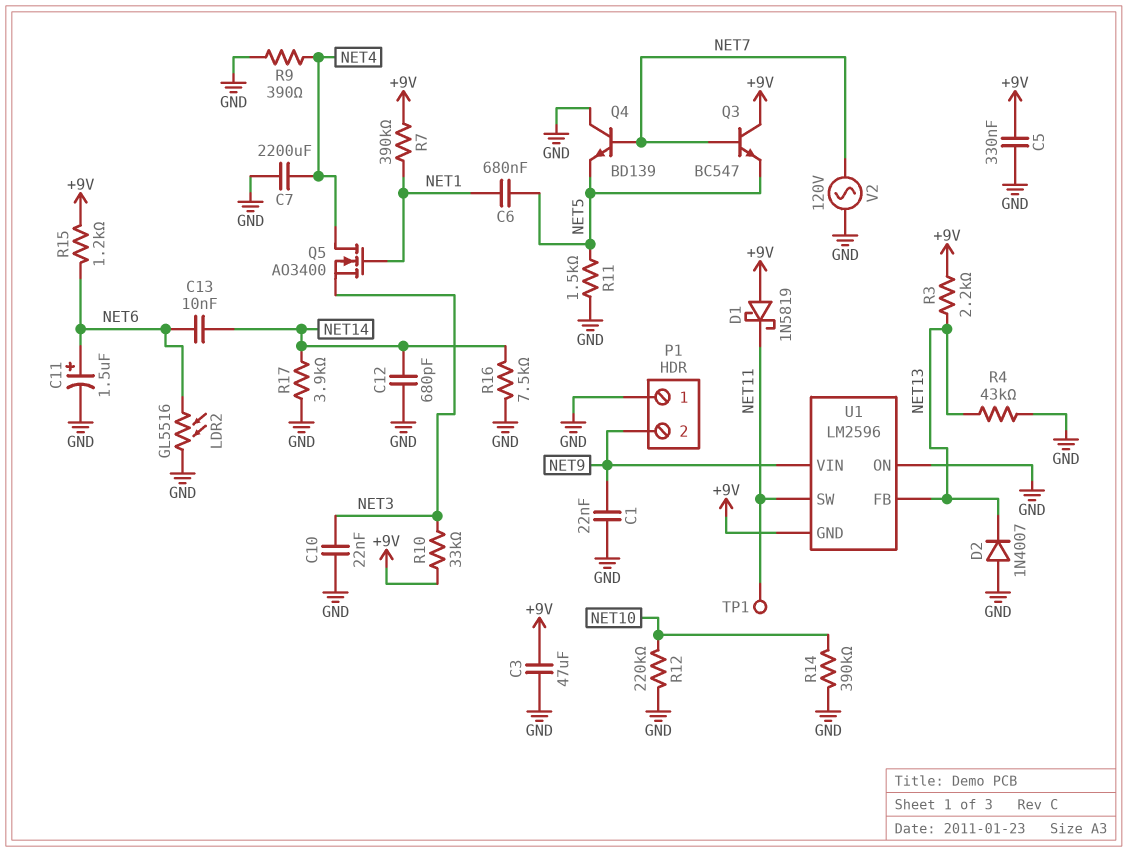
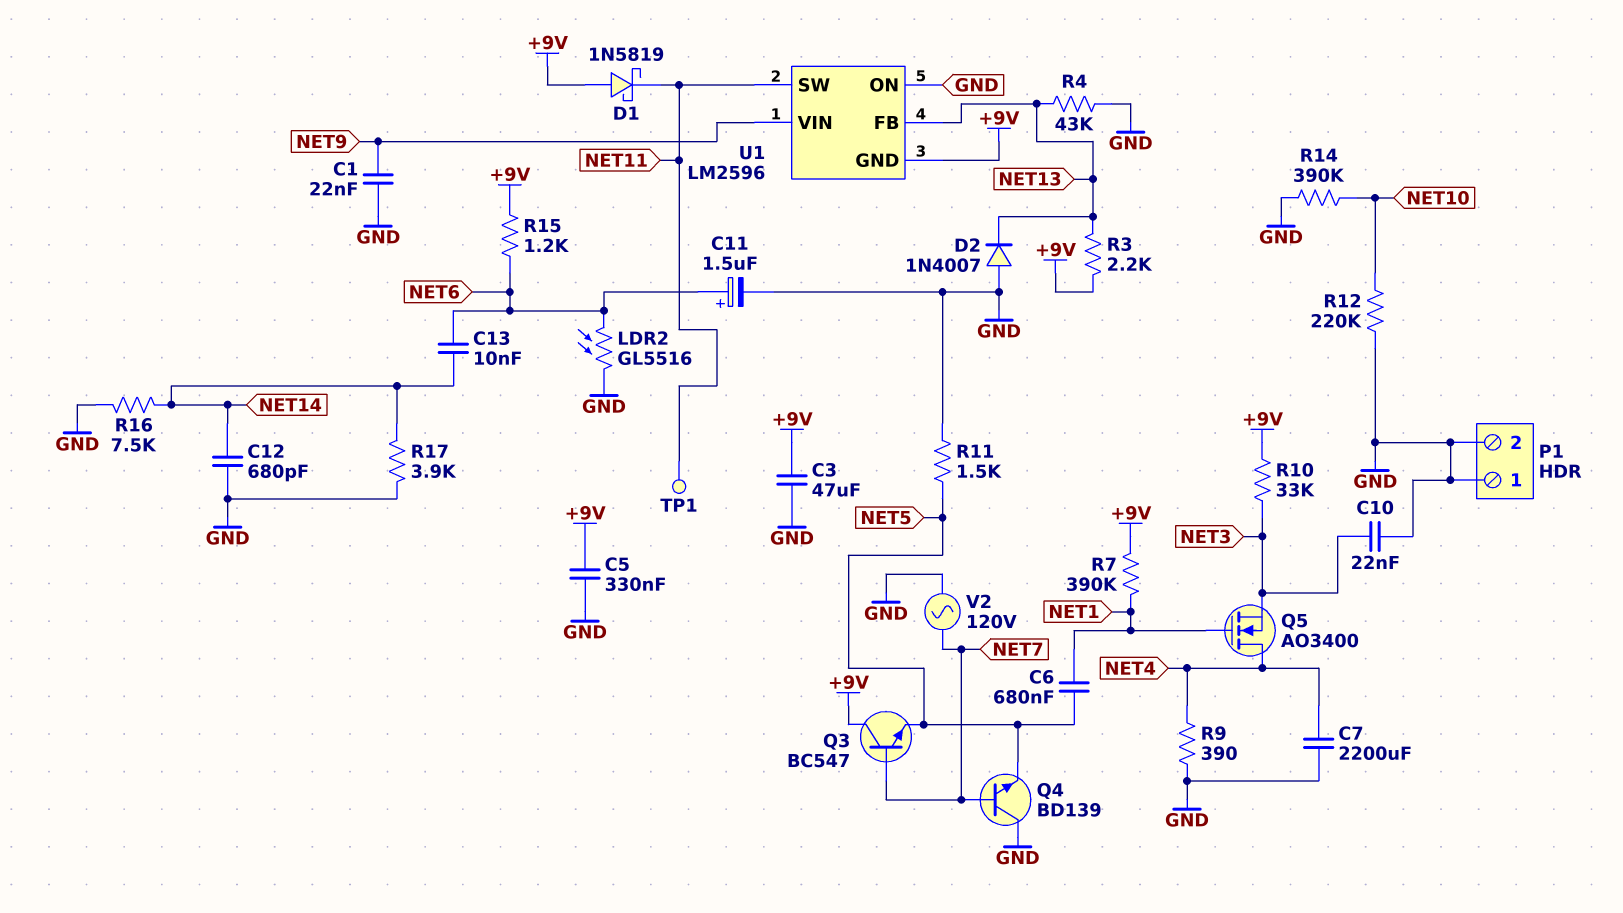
P1 pin 2: NET9 -> GND

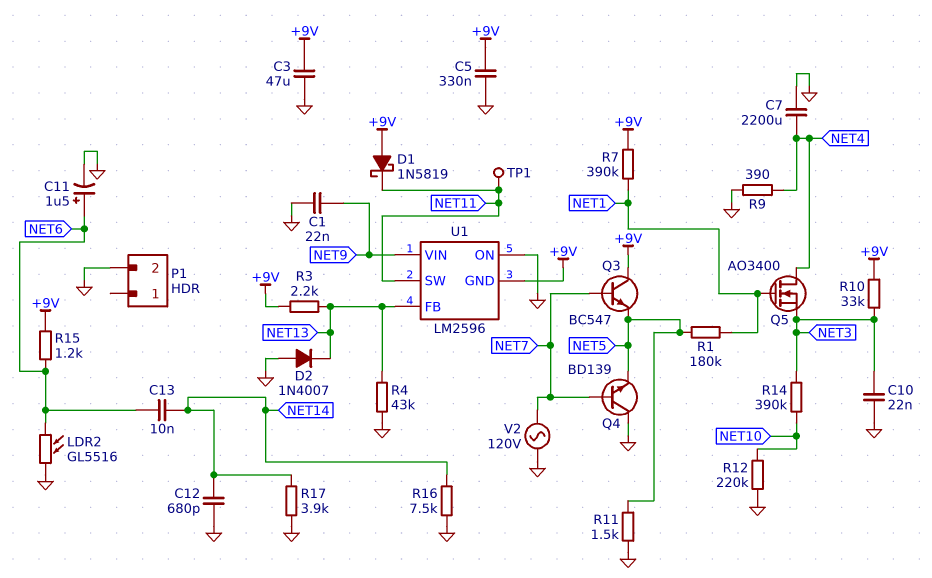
C6: 680nF (NET1, NET5) -> none
P1 pin 1: GND -> none
R1: none -> 180k (NET1, NET5)
R14: 390k (GND, NET10) -> 390k (NET3, NET10)

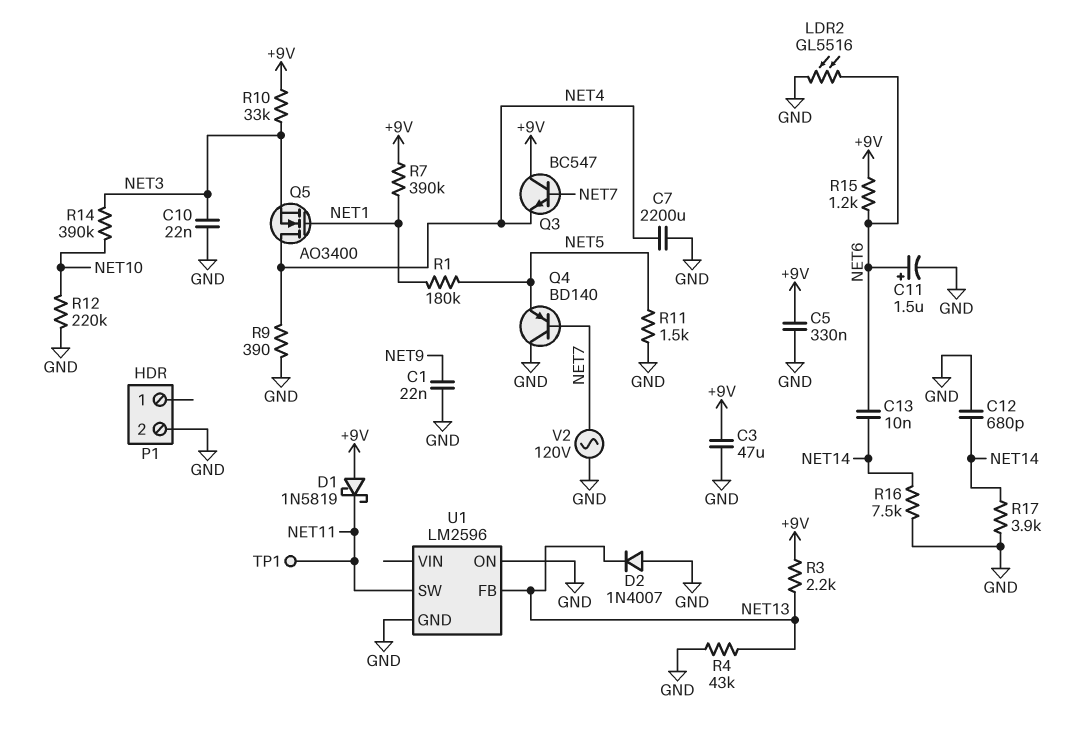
Q3: NPN BC547 (B NET7, C +9V, E NET5) -> NPN BC547 (B NET7, C +9V, E NET4)
Q4: NPN BD139 (B NET7, C GND, E NET5) -> PNP BD140 (B NET7, C GND, E NET5)
U1 pin GND: +9V -> GND
U1 pin VIN: NET9 -> none

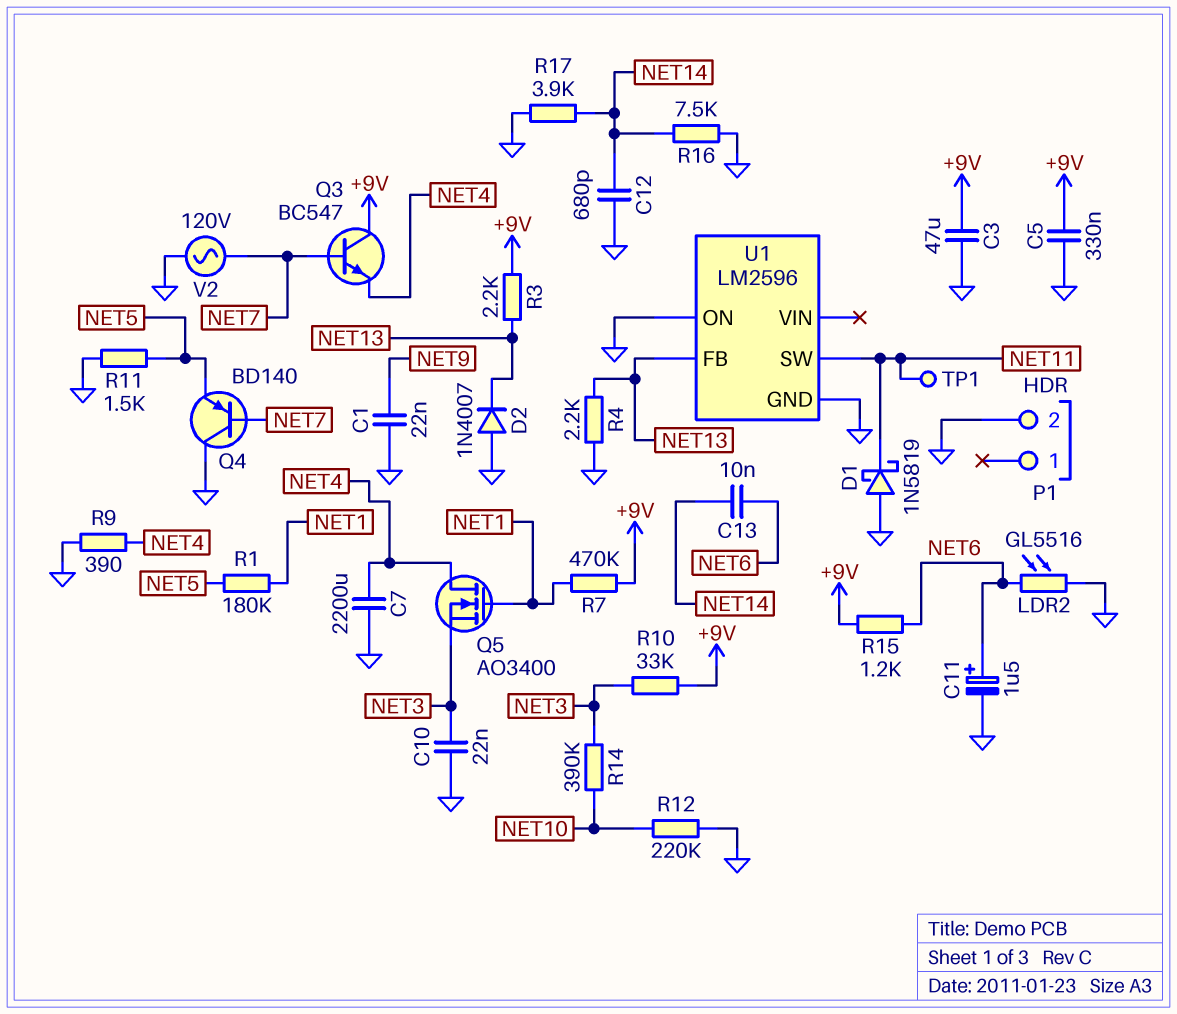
D1: schottky 1N5819 (A +9V, K NET11) -> schottky 1N5819 (A GND, K NET11)
R4: 43k (GND, NET13) -> 2.2k (GND, NET13)
R7: 390k (+9V, NET1) -> 470k (+9V, NET1)

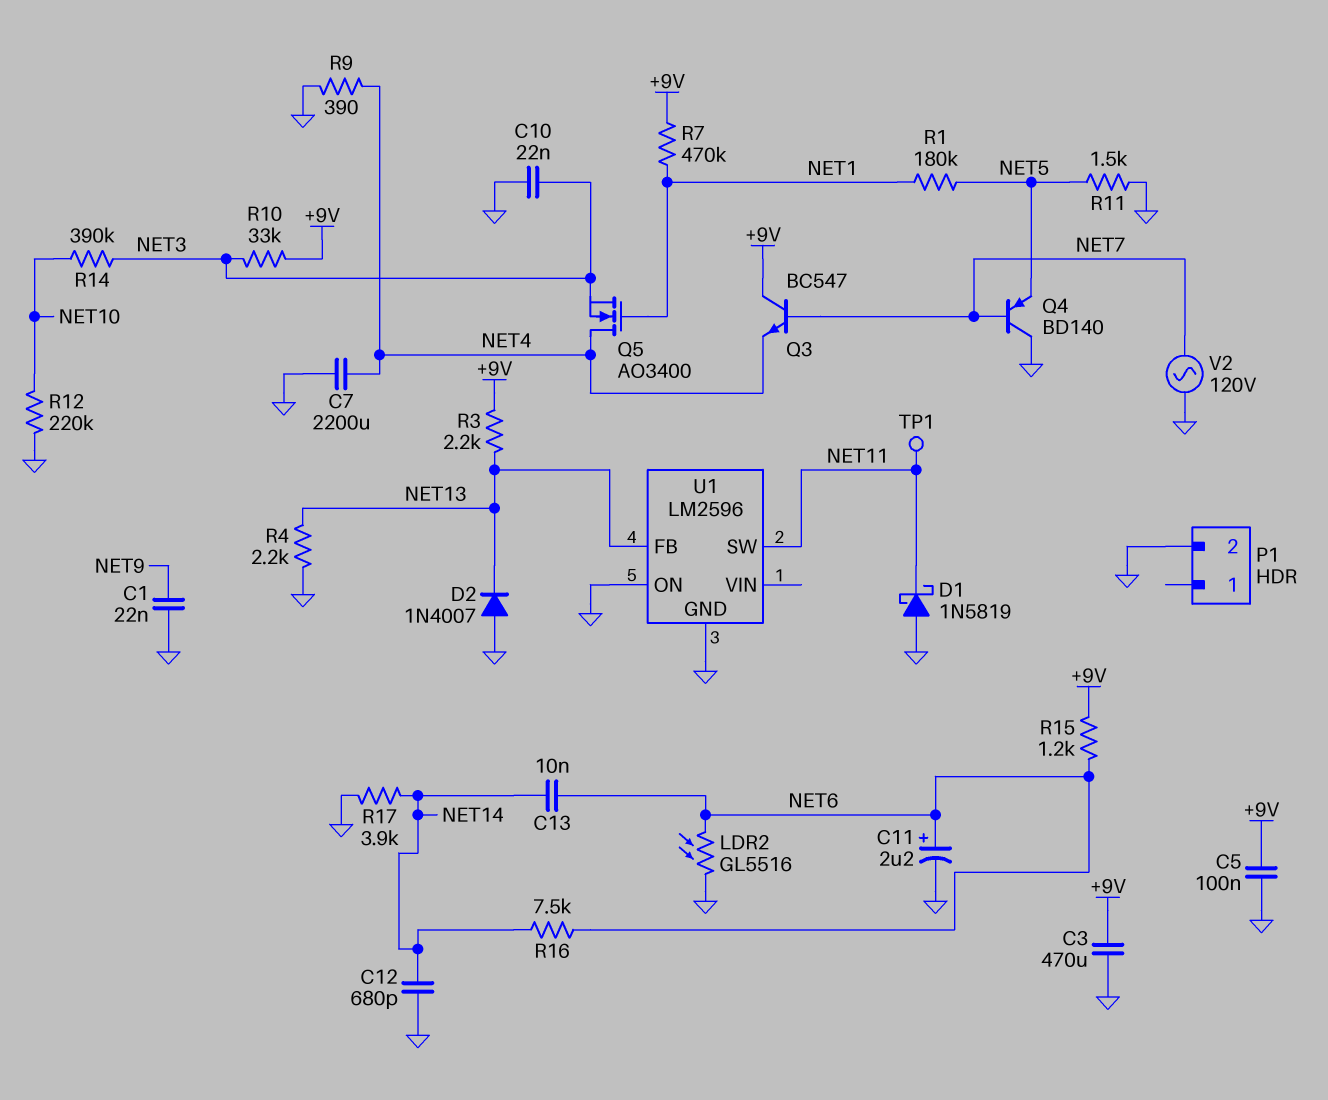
C3: 47uF (+9V, GND) -> 470uF (+9V, GND)
C5: 330nF (+9V, GND) -> 100nF (+9V, GND)
C11: 1.5uF (plus NET6, minus GND) -> 2.2uF (plus NET6, minus GND)
R16: 7.5k (GND, NET14) -> 7.5k (NET6, NET14)

